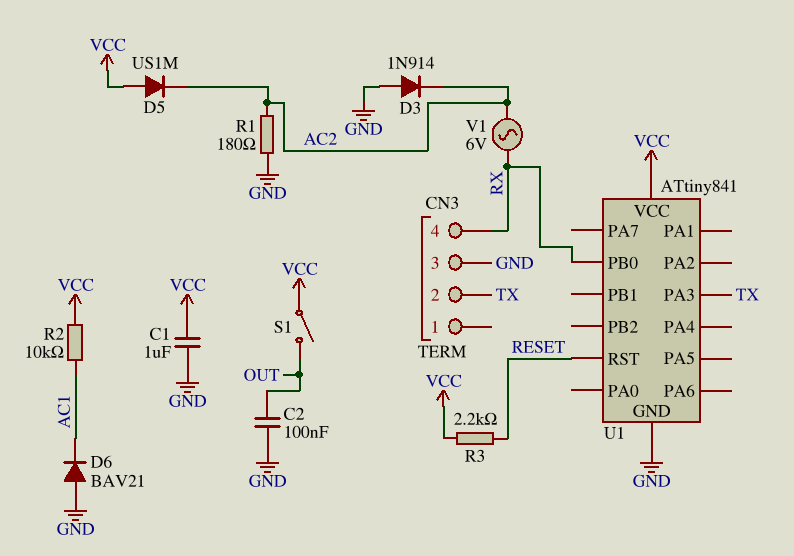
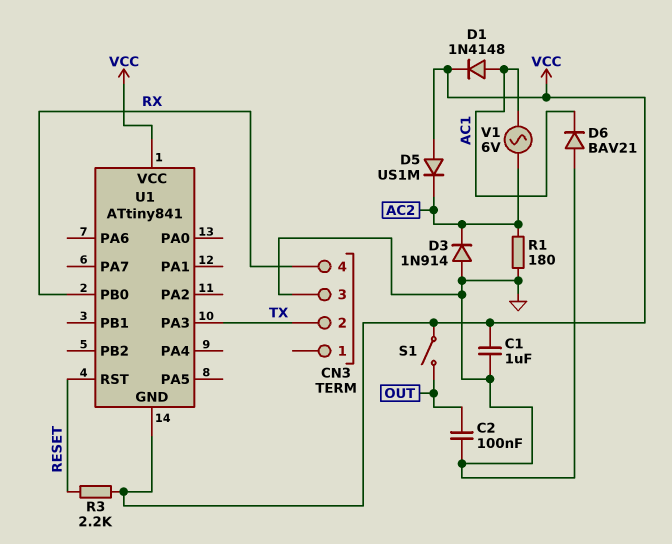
D1: none -> diode 1N4148 (A AC1, K VCC)
R2: 10k (AC1, VCC) -> none
U1 pin GND: GND -> VCC
V1: AC 6V (AC2, RX) -> AC 6V (AC1, AC2)

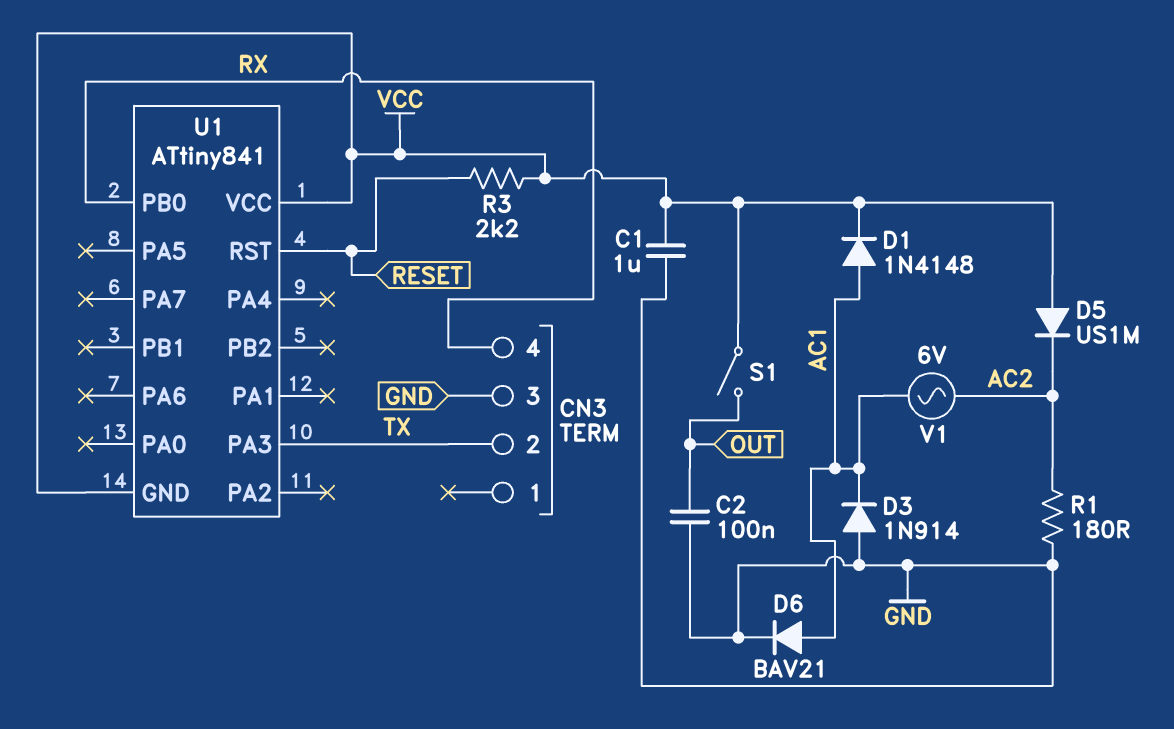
D3: diode 1N914 (A GND, K AC2) -> diode 1N914 (A GND, K AC1)
D6: diode BAV21 (A GND, K AC1) -> diode BAV21 (A AC1, K GND)

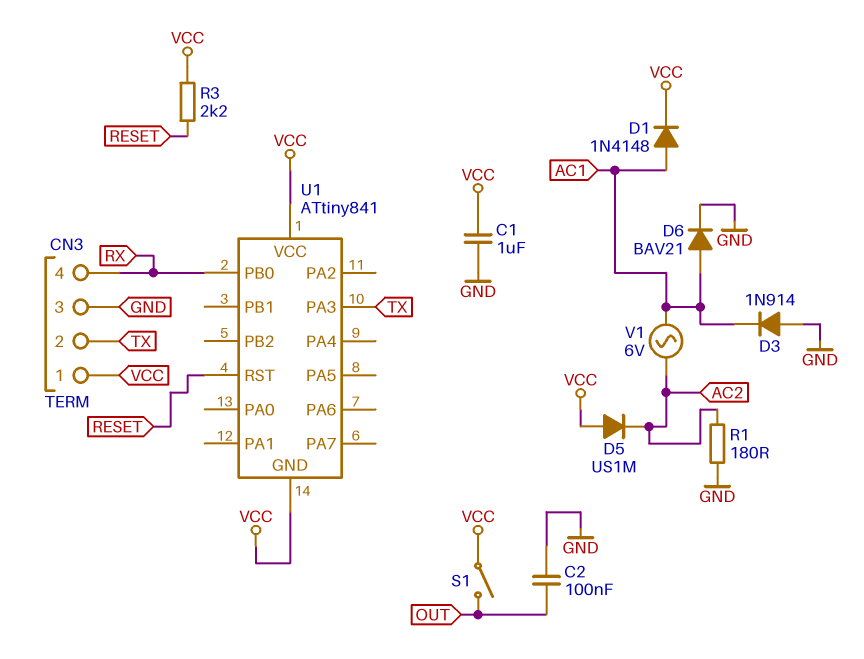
CN3 pin 1: none -> VCC

